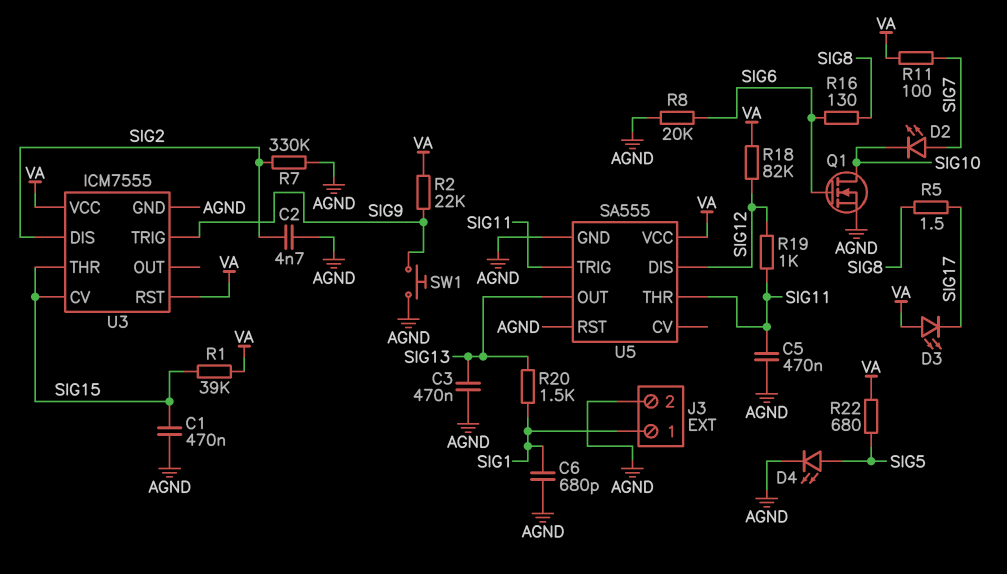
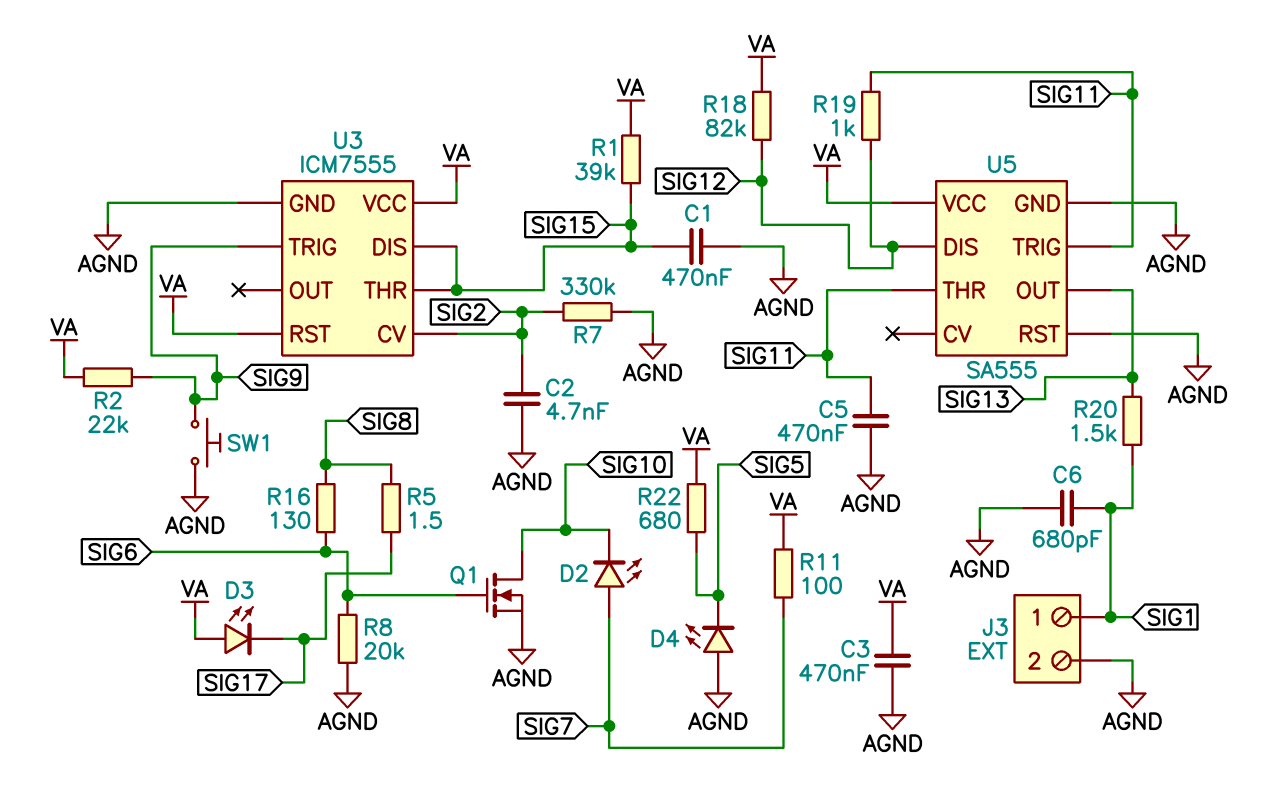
C3: 470nF (AGND, SIG13) -> 470nF (AGND, VA)
D4: LED (A SIG5, K AGND) -> LED (A AGND, K SIG5)
U3 pin CV: SIG15 -> SIG2
U3 pin DIS: SIG2 -> SIG15

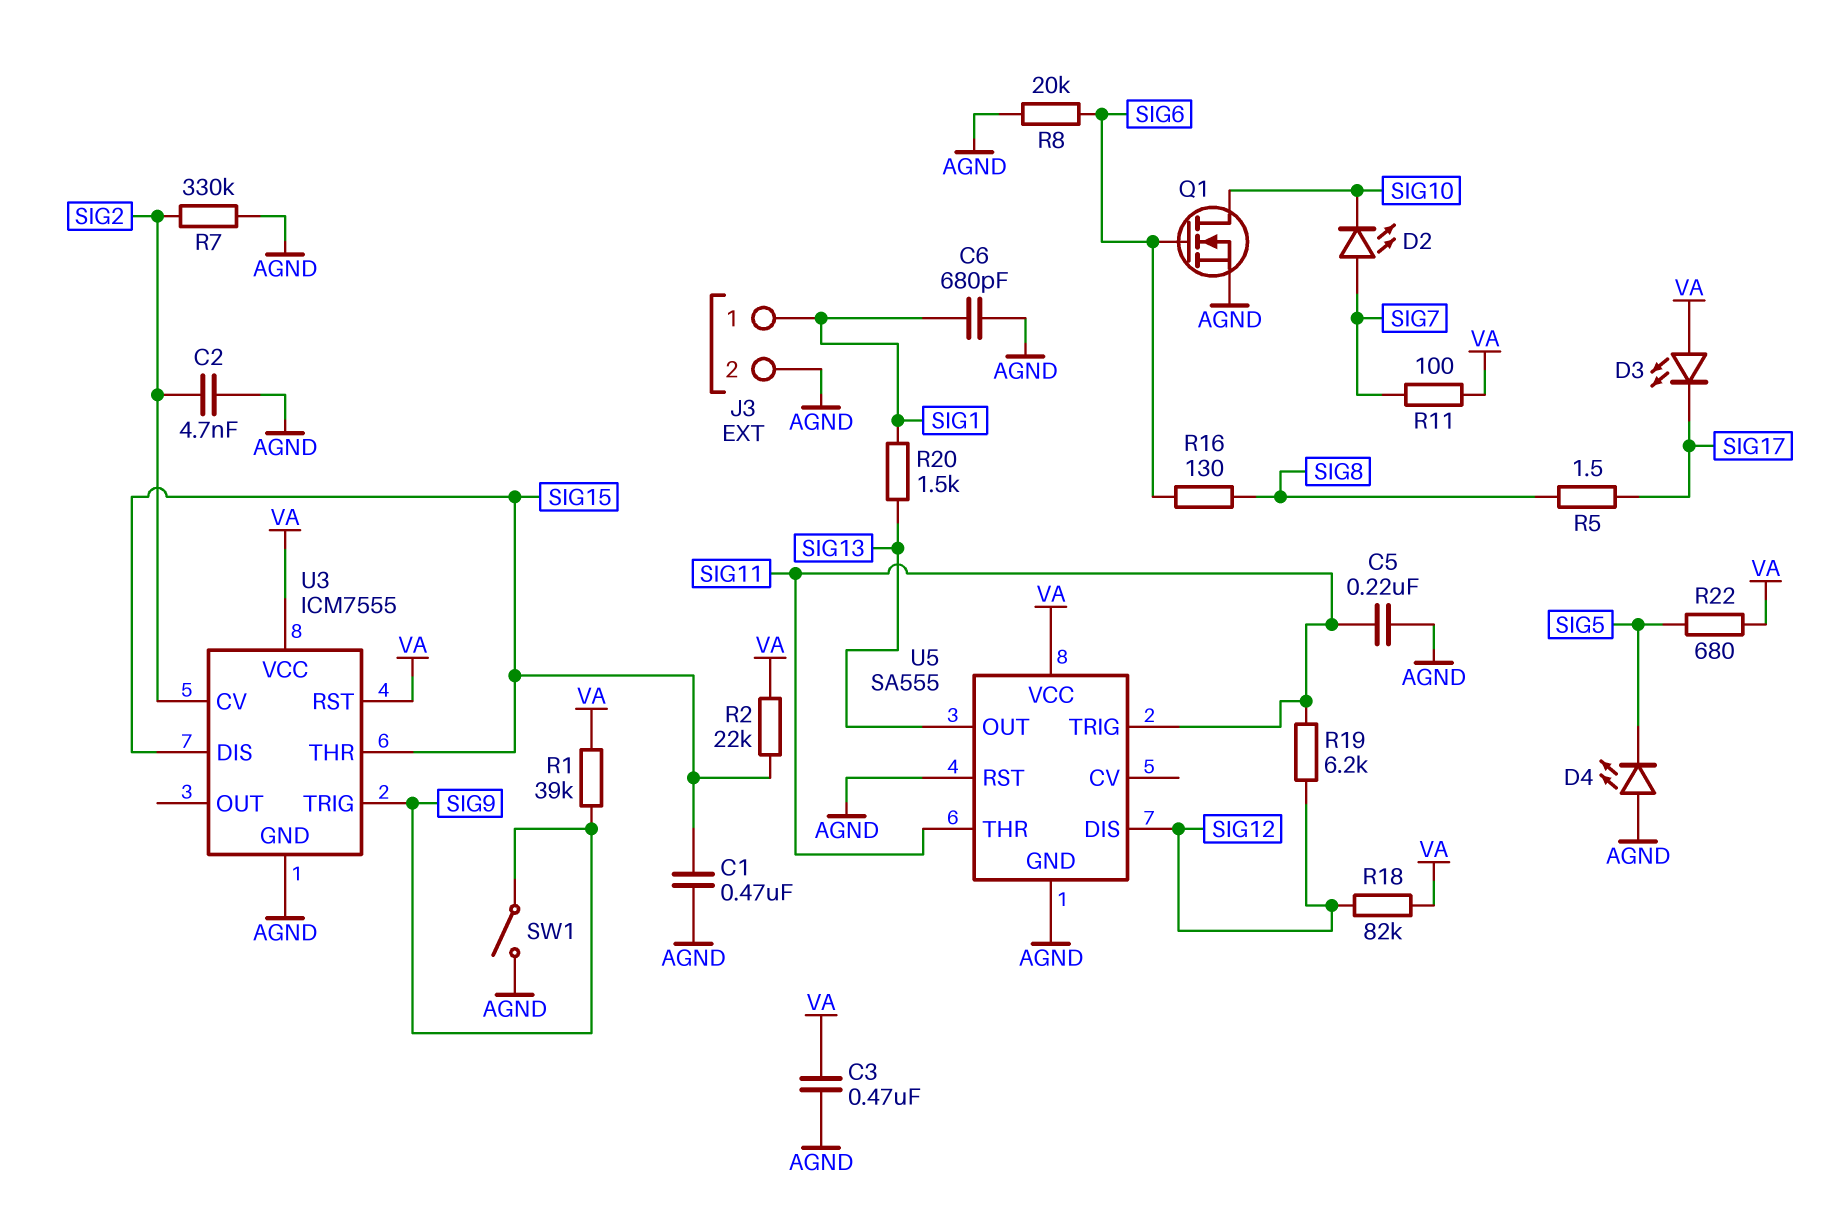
C5: 470nF (AGND, SIG11) -> 220nF (AGND, SIG11)
R1: 39k (SIG15, VA) -> 39k (SIG9, VA)
R2: 22k (SIG9, VA) -> 22k (SIG15, VA)
R19: 1k (SIG11, SIG12) -> 6.2k (SIG11, SIG12)
SW1: button (AGND, SIG9) -> switch (AGND, SIG9)

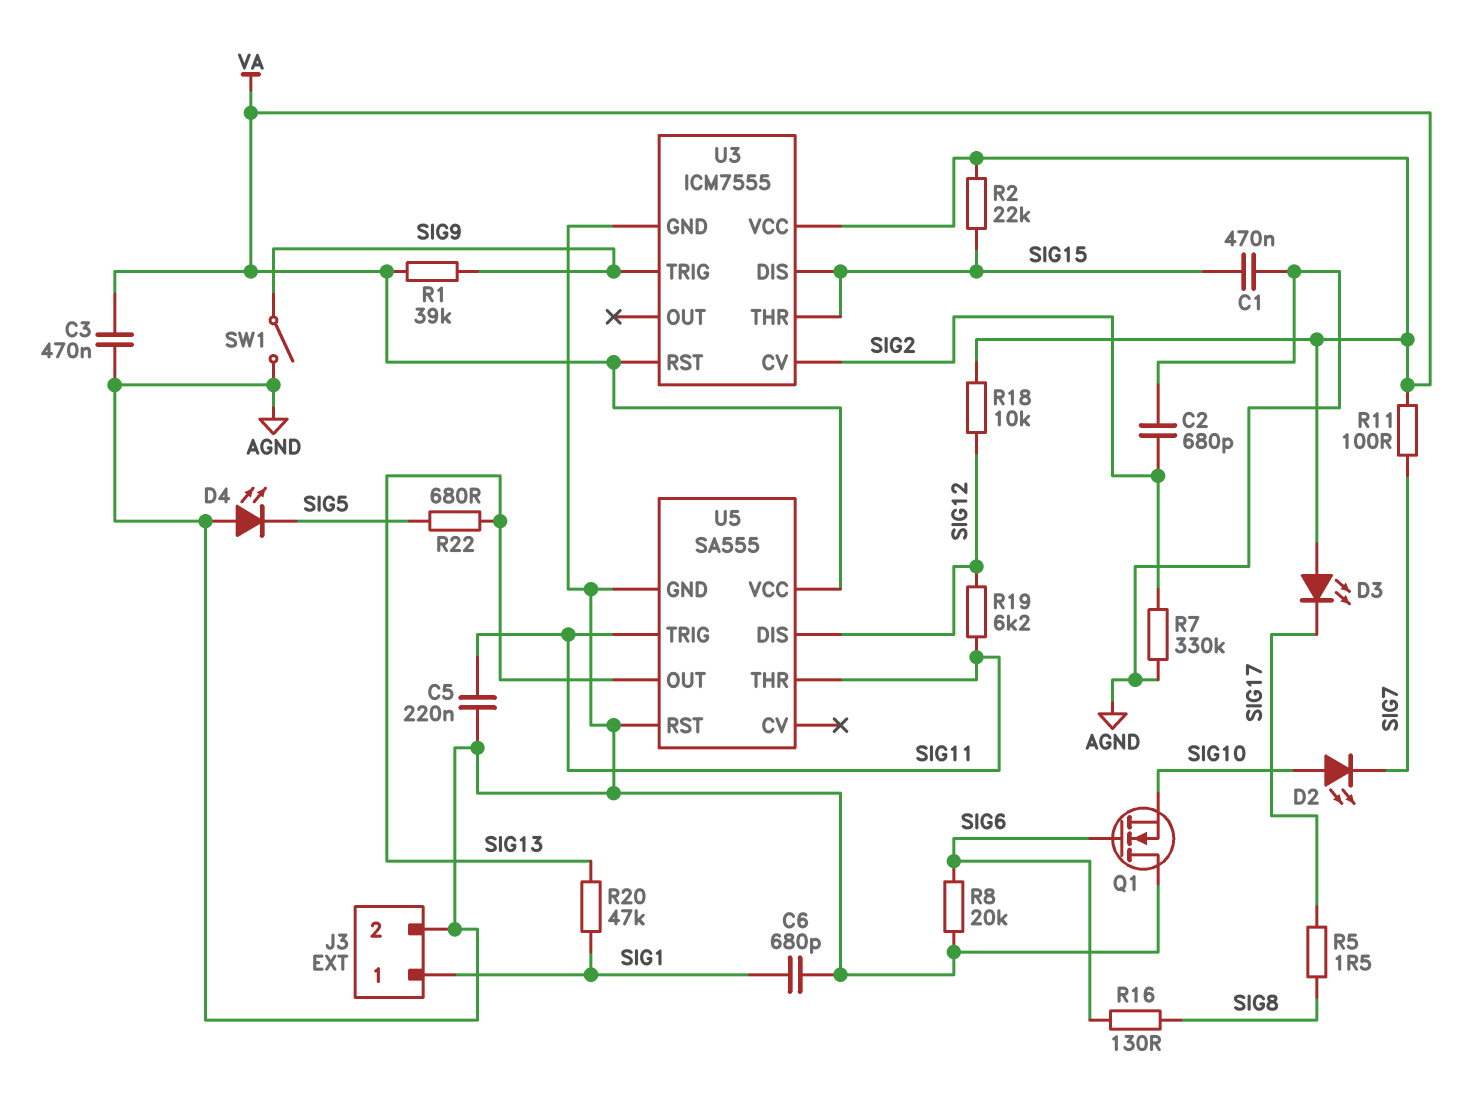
C2: 4.7nF (AGND, SIG2) -> 680pF (AGND, SIG2)
D2: LED (A SIG7, K SIG10) -> LED (A SIG10, K SIG7)
Q1: NMOS (G SIG6, D SIG10, S AGND) -> NMOS (G SIG6, D AGND, S SIG10)
R18: 82k (SIG12, VA) -> 10k (SIG12, VA)
R20: 1.5k (SIG1, SIG13) -> 47k (SIG1, SIG13)
R22: 680 (SIG5, VA) -> 680 (SIG5, SIG13)

